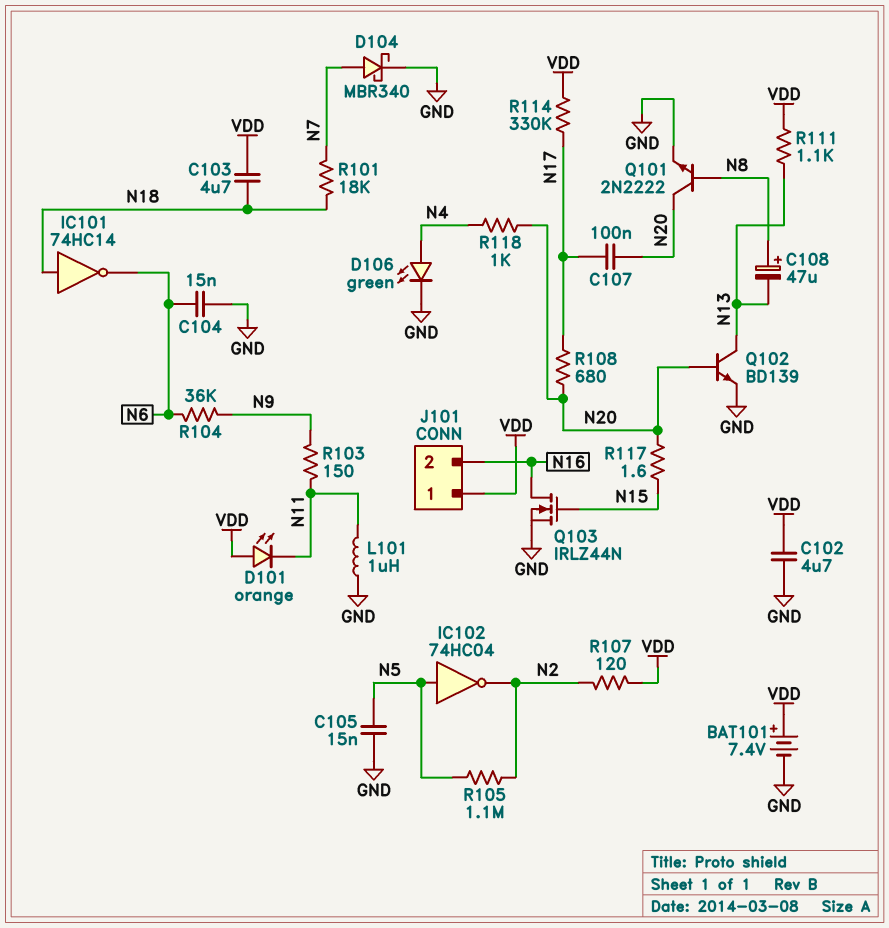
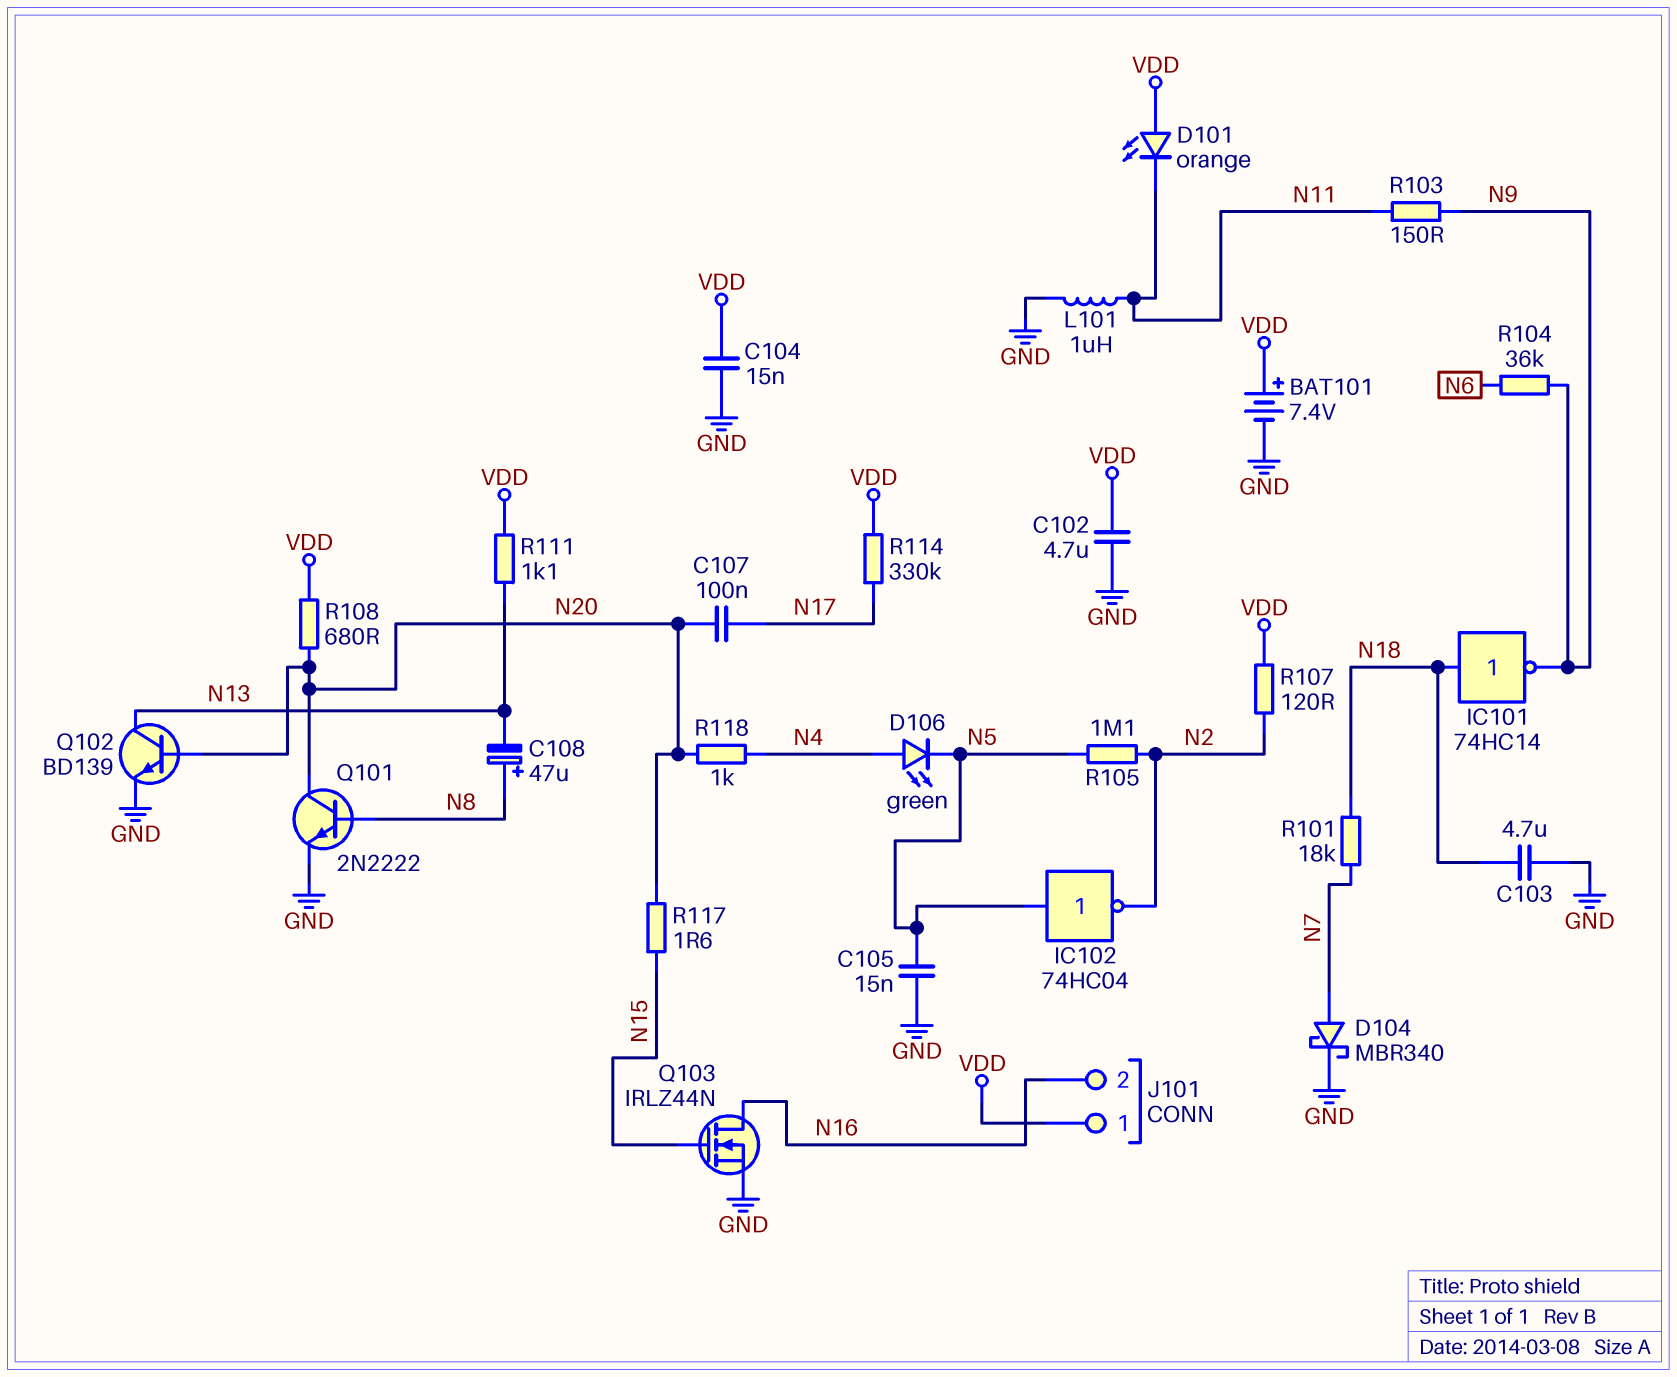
C103: 4.7uF (N18, VDD) -> 4.7uF (GND, N18)
C104: 15nF (GND, N6) -> 15nF (GND, VDD)
D106: LED green (A N4, K GND) -> LED green (A N4, K N5)
IC101: NOT 74HC14 (in N18, out N6) -> NOT 74HC14 (in N18, out N9)
R108: 680 (N17, N20) -> 680 (N20, VDD)

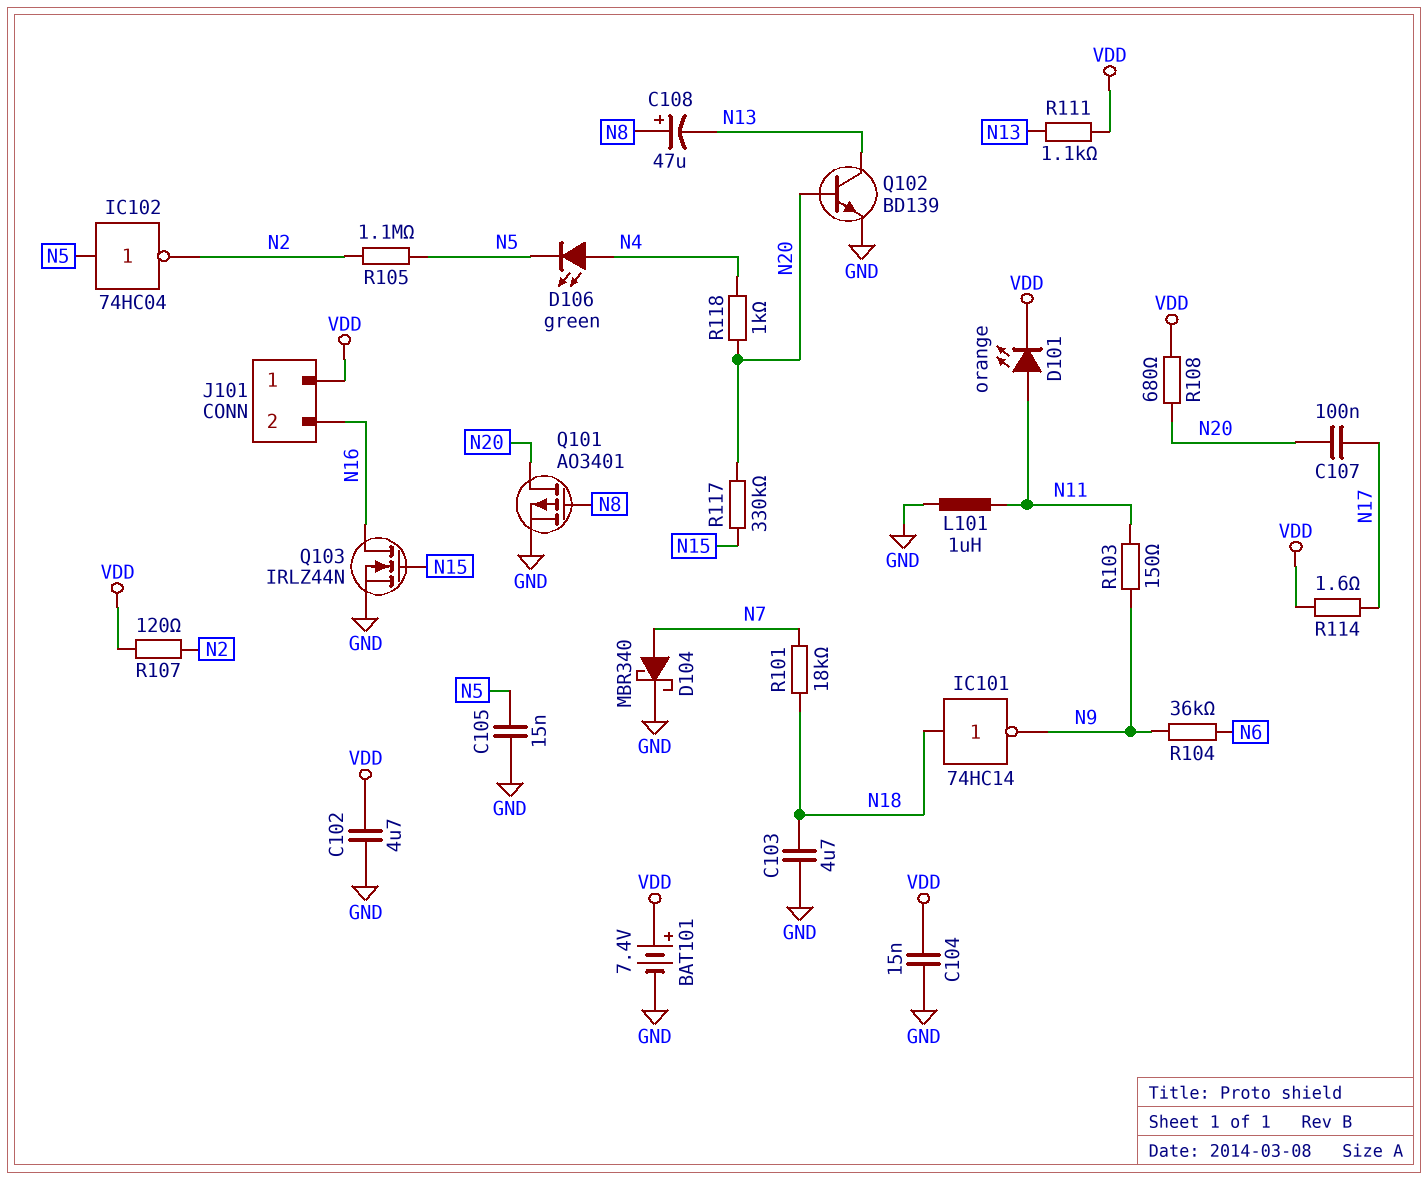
D101: LED orange (A VDD, K N11) -> LED orange (A N11, K VDD)
Q101: NPN 2N2222 (B N8, C N20, E GND) -> PMOS AO3401 (G N8, D N20, S GND)
R114: 330k (N17, VDD) -> 1.6 (N17, VDD)
R117: 1.6 (N15, N20) -> 330k (N15, N20)

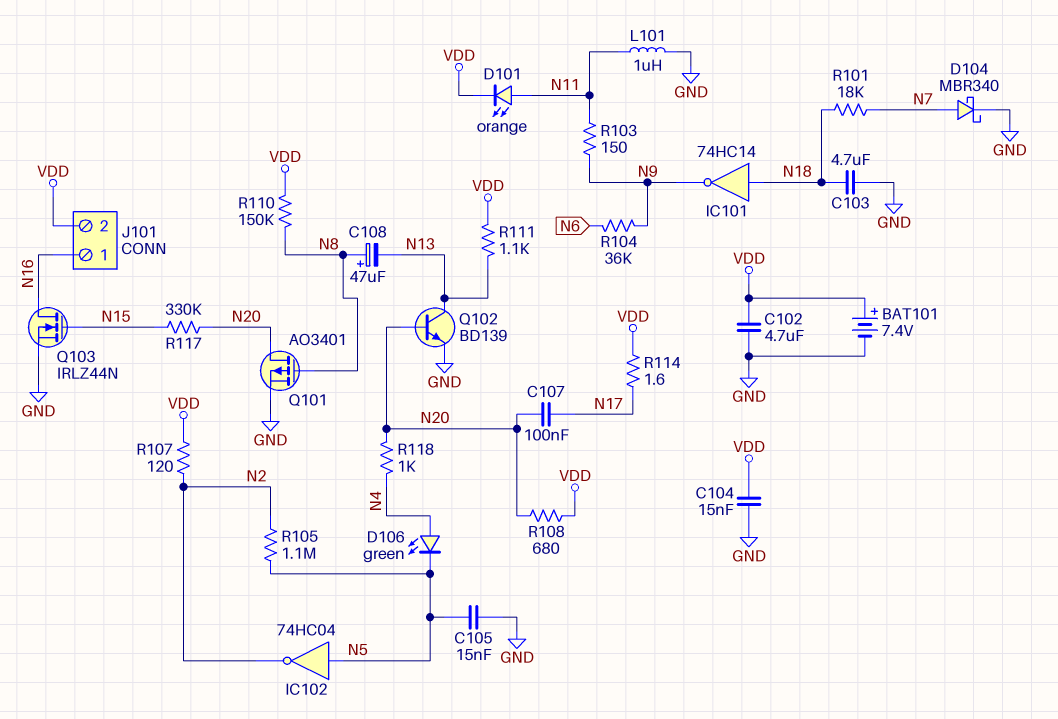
J101 pin 1: VDD -> N16
J101 pin 2: N16 -> VDD
R110: none -> 150k (N8, VDD)

